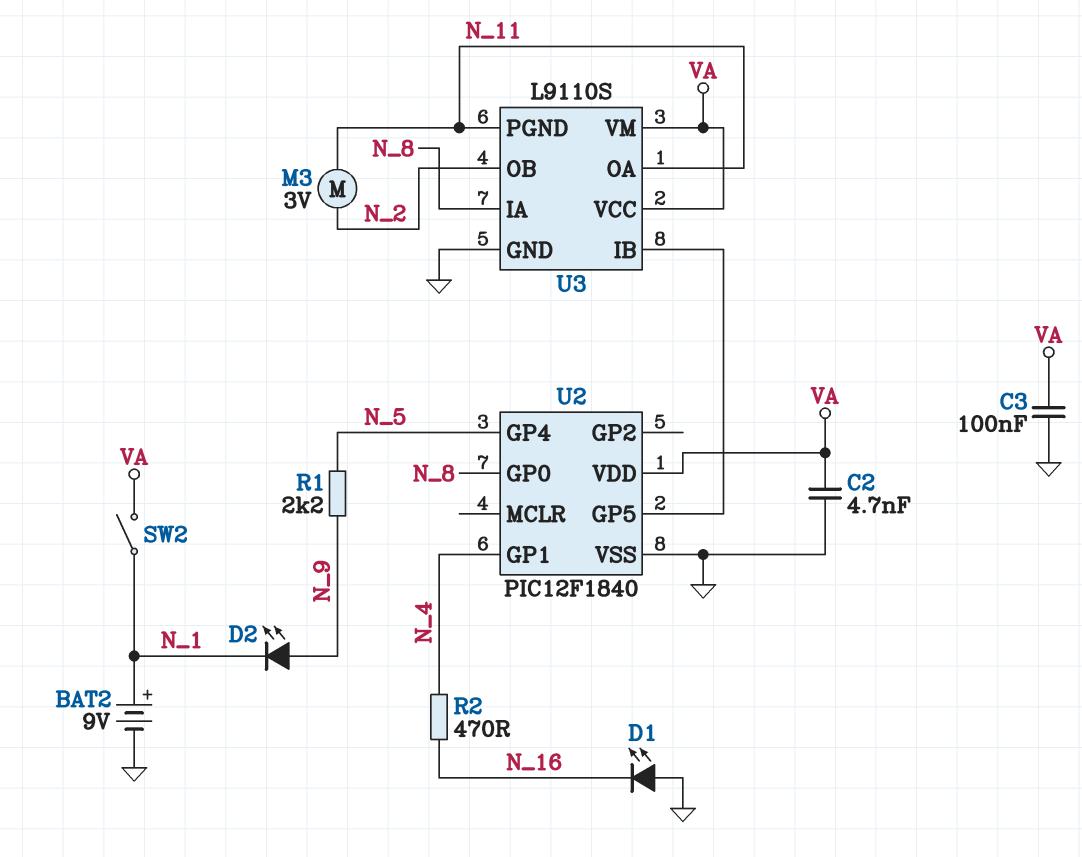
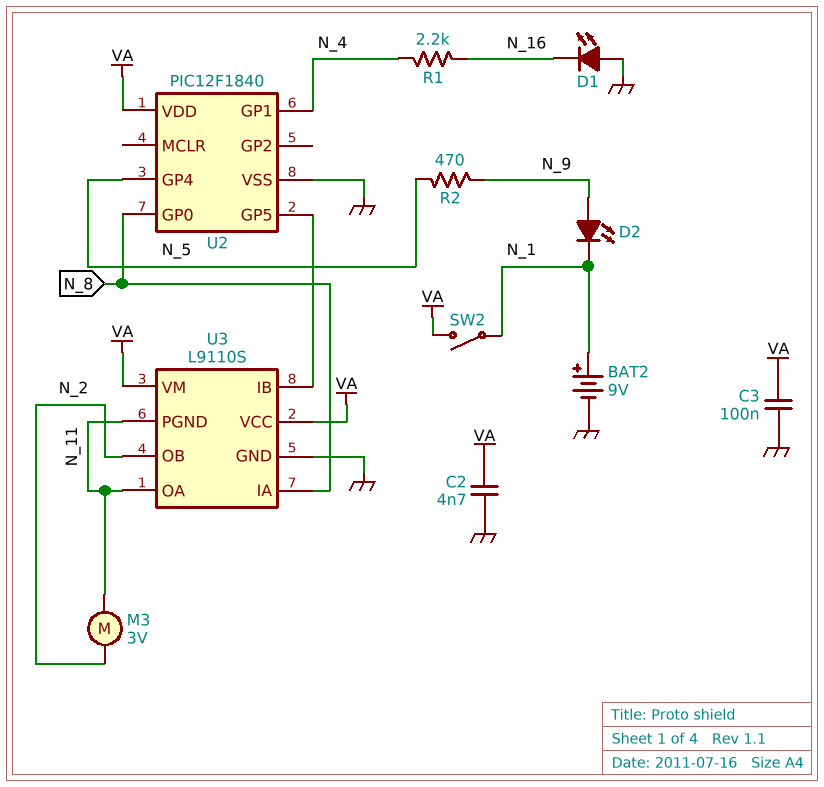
R1: 2.2k (N_5, N_9) -> 2.2k (N_4, N_16)
R2: 470 (N_4, N_16) -> 470 (N_5, N_9)

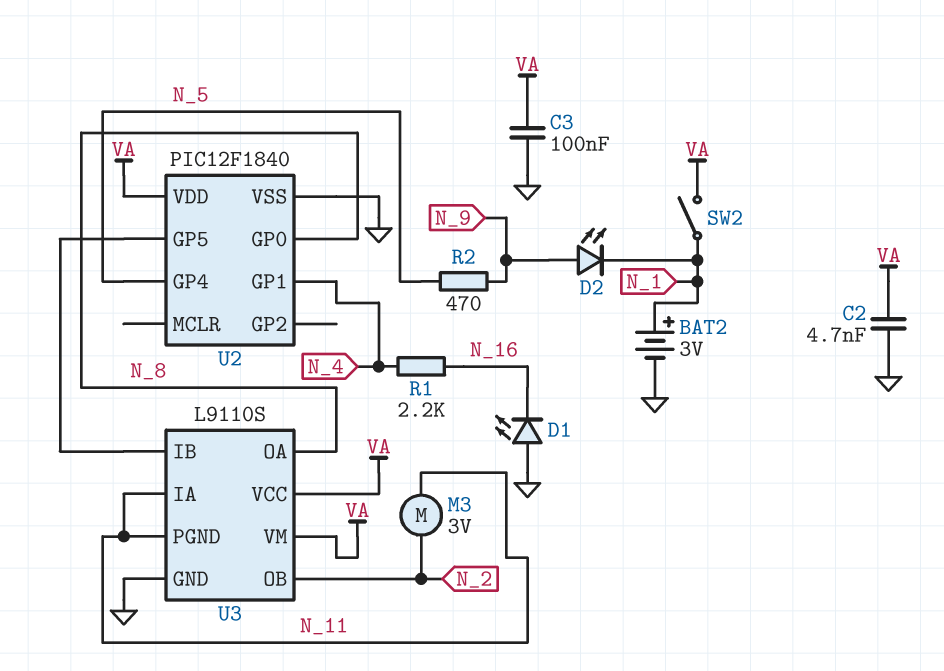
BAT2: 9V (plus N_1, minus GND) -> 3V (plus N_1, minus GND)
U3 pin IA: N_8 -> N_11
U3 pin OA: N_11 -> N_8

